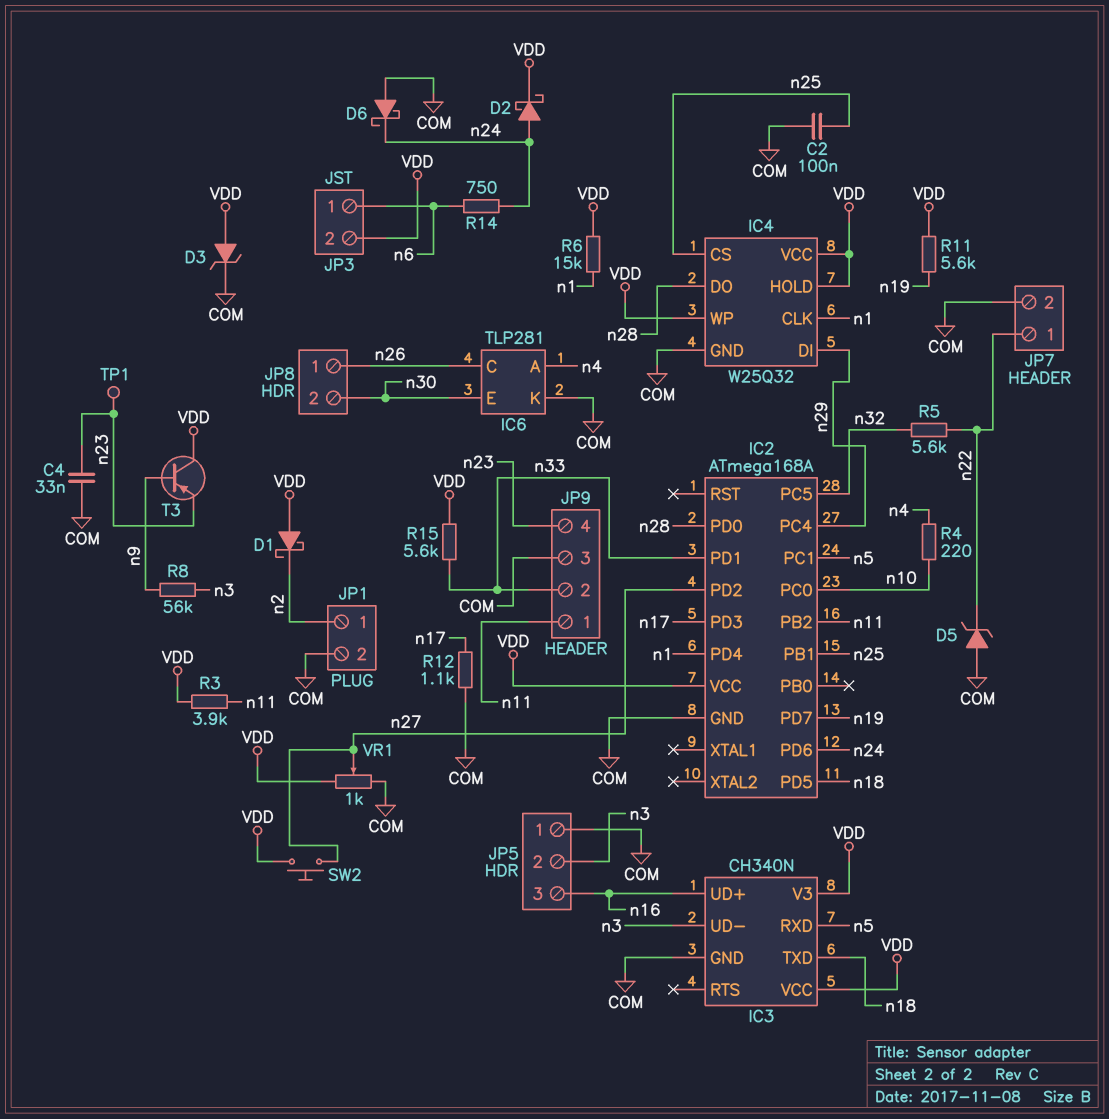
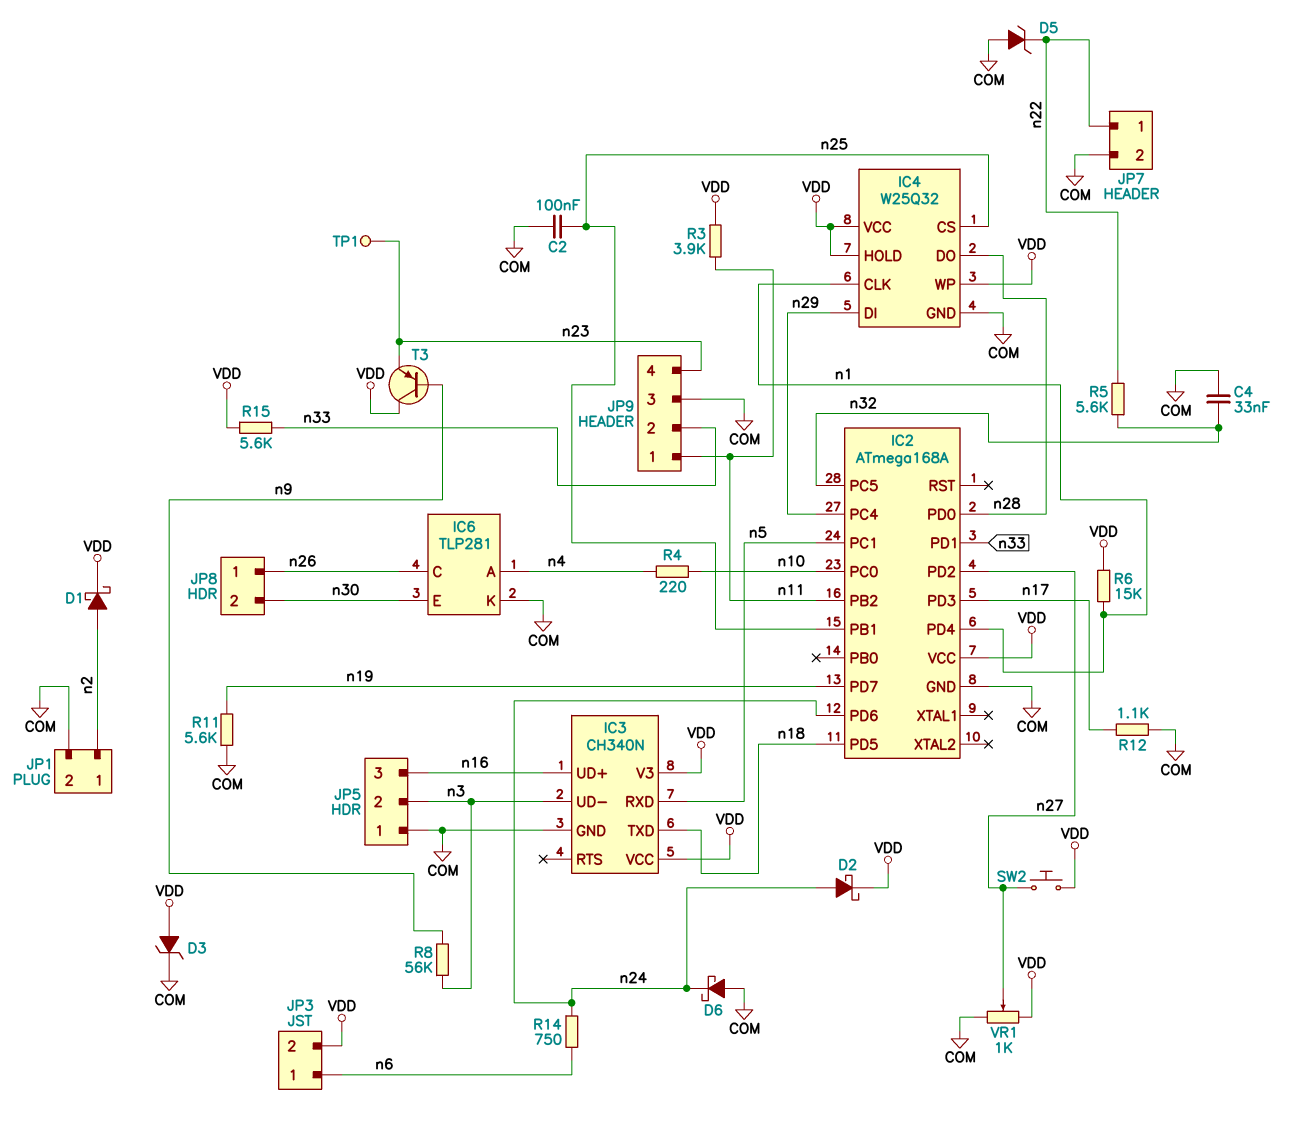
C4: 33nF (COM, n23) -> 33nF (COM, n32)
D1: schottky (A VDD, K n2) -> schottky (A n2, K VDD)
R11: 5.6k (VDD, n19) -> 5.6k (COM, n19)

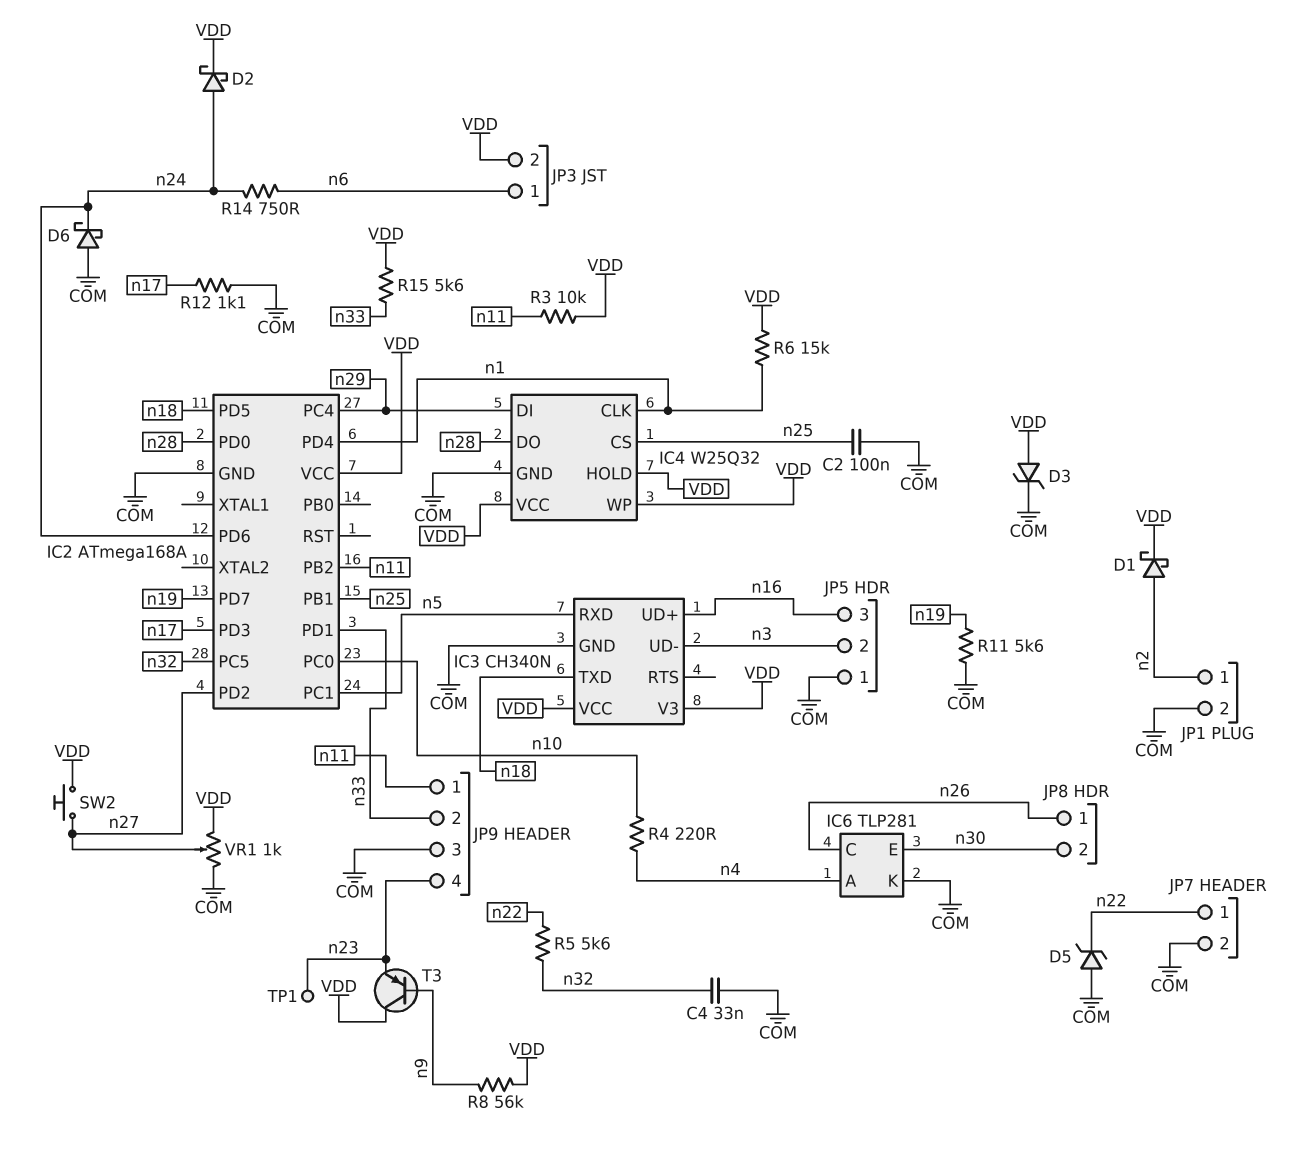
R3: 3.9k (VDD, n11) -> 10k (VDD, n11)
R8: 56k (n3, n9) -> 56k (VDD, n9)

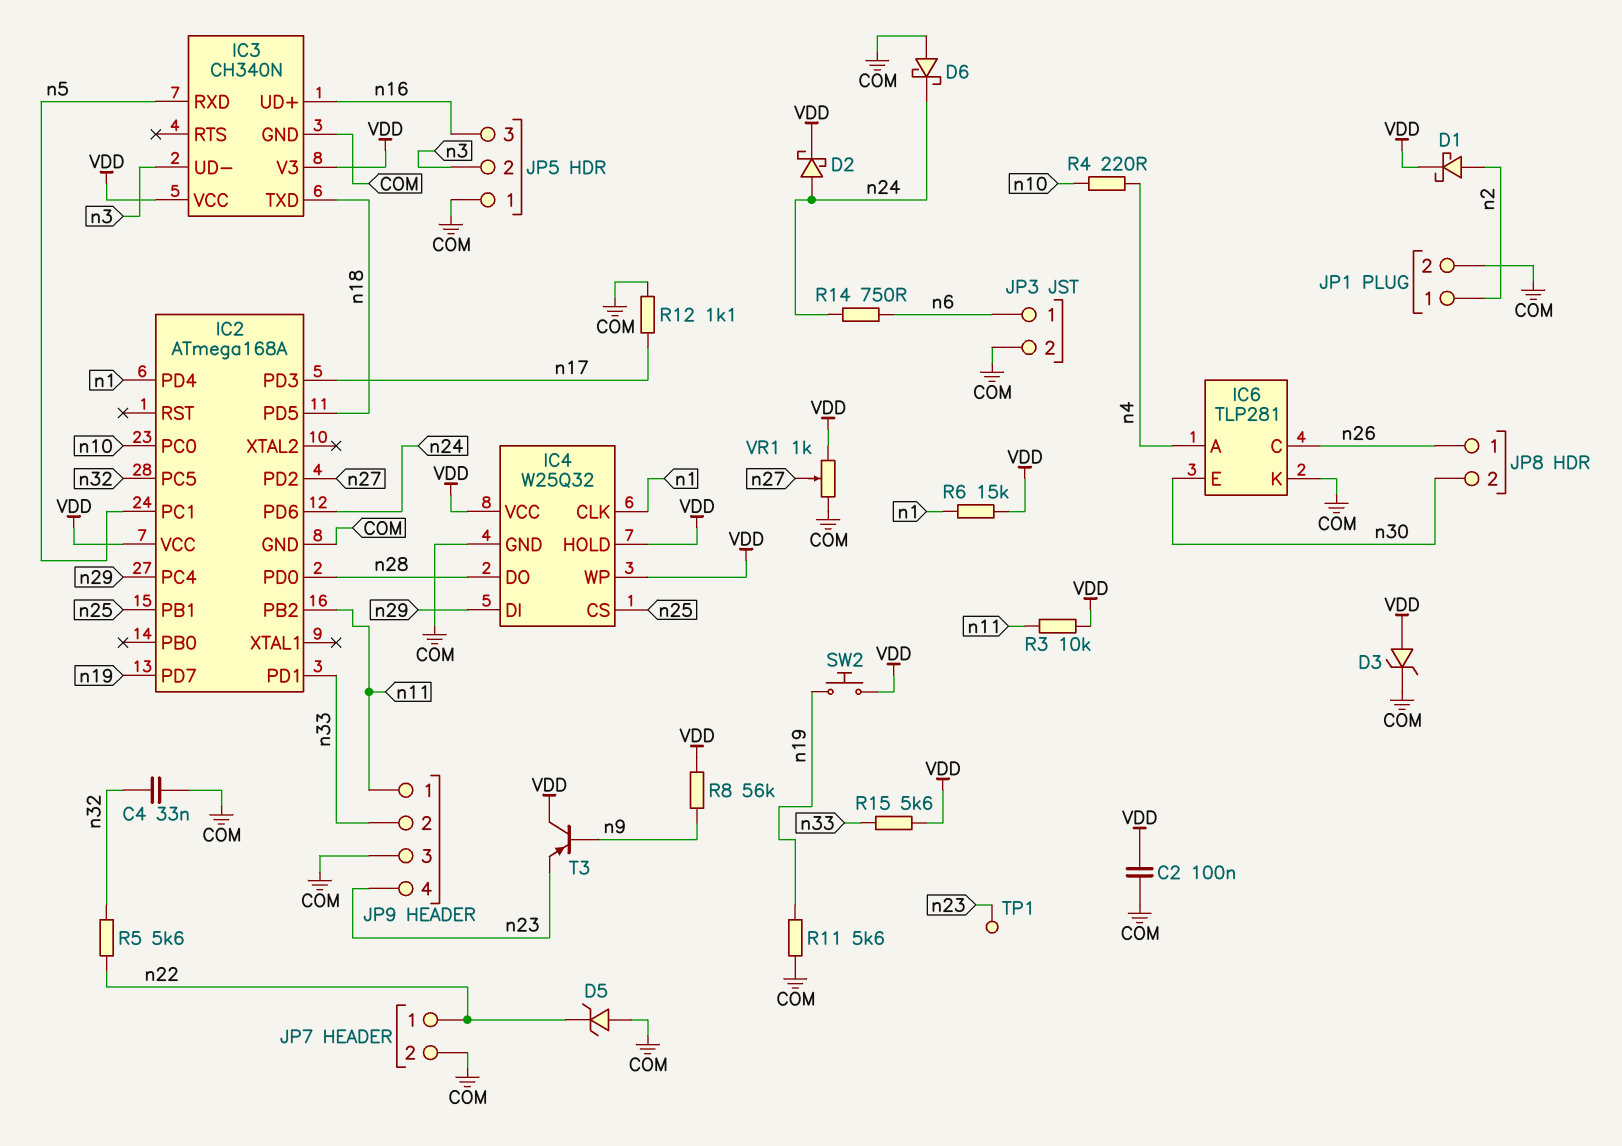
C2: 100nF (COM, n25) -> 100nF (COM, VDD)
JP3 pin 2: VDD -> COM
SW2: button (VDD, n27) -> button (VDD, n19)

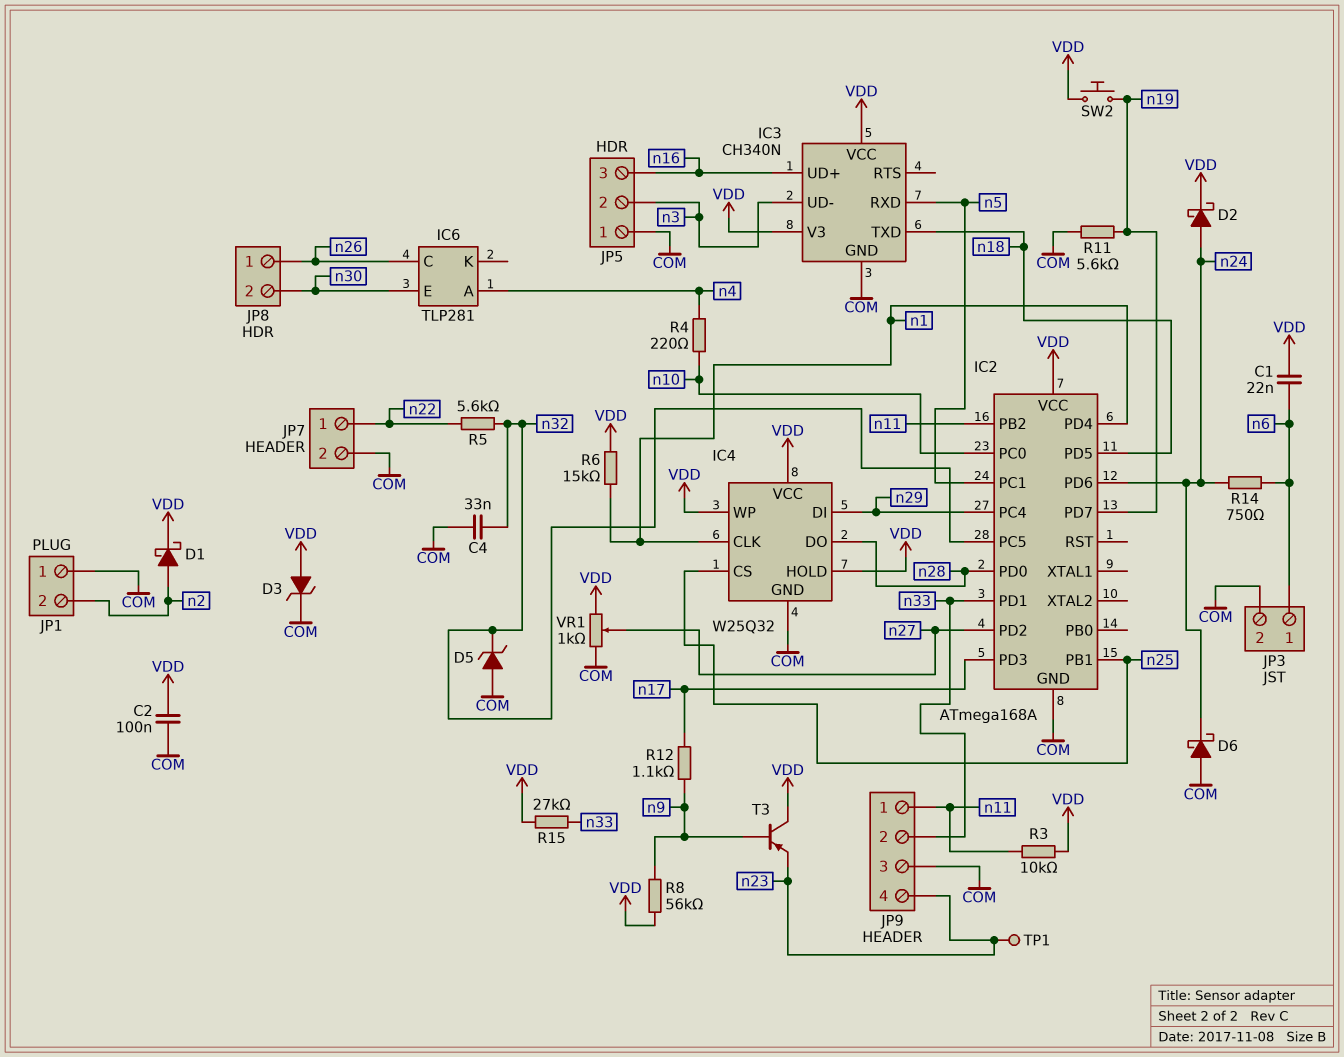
C1: none -> 22nF (VDD, n6)
D5: zener (A COM, K n22) -> zener (A COM, K n32)
IC6 pin K: COM -> none
JP1 pin 1: n2 -> COM
JP1 pin 2: COM -> n2
R12: 1.1k (COM, n17) -> 1.1k (n9, n17)
R15: 5.6k (VDD, n33) -> 27k (VDD, n33)

